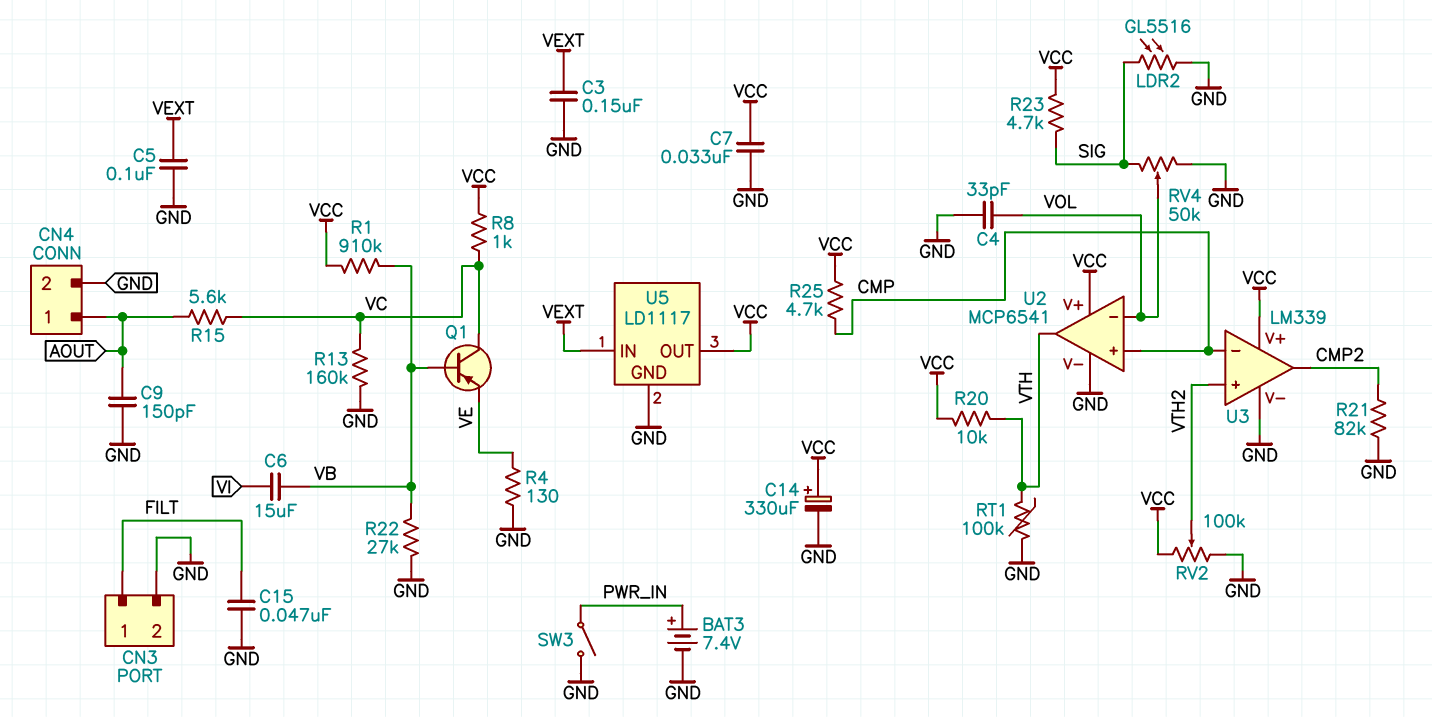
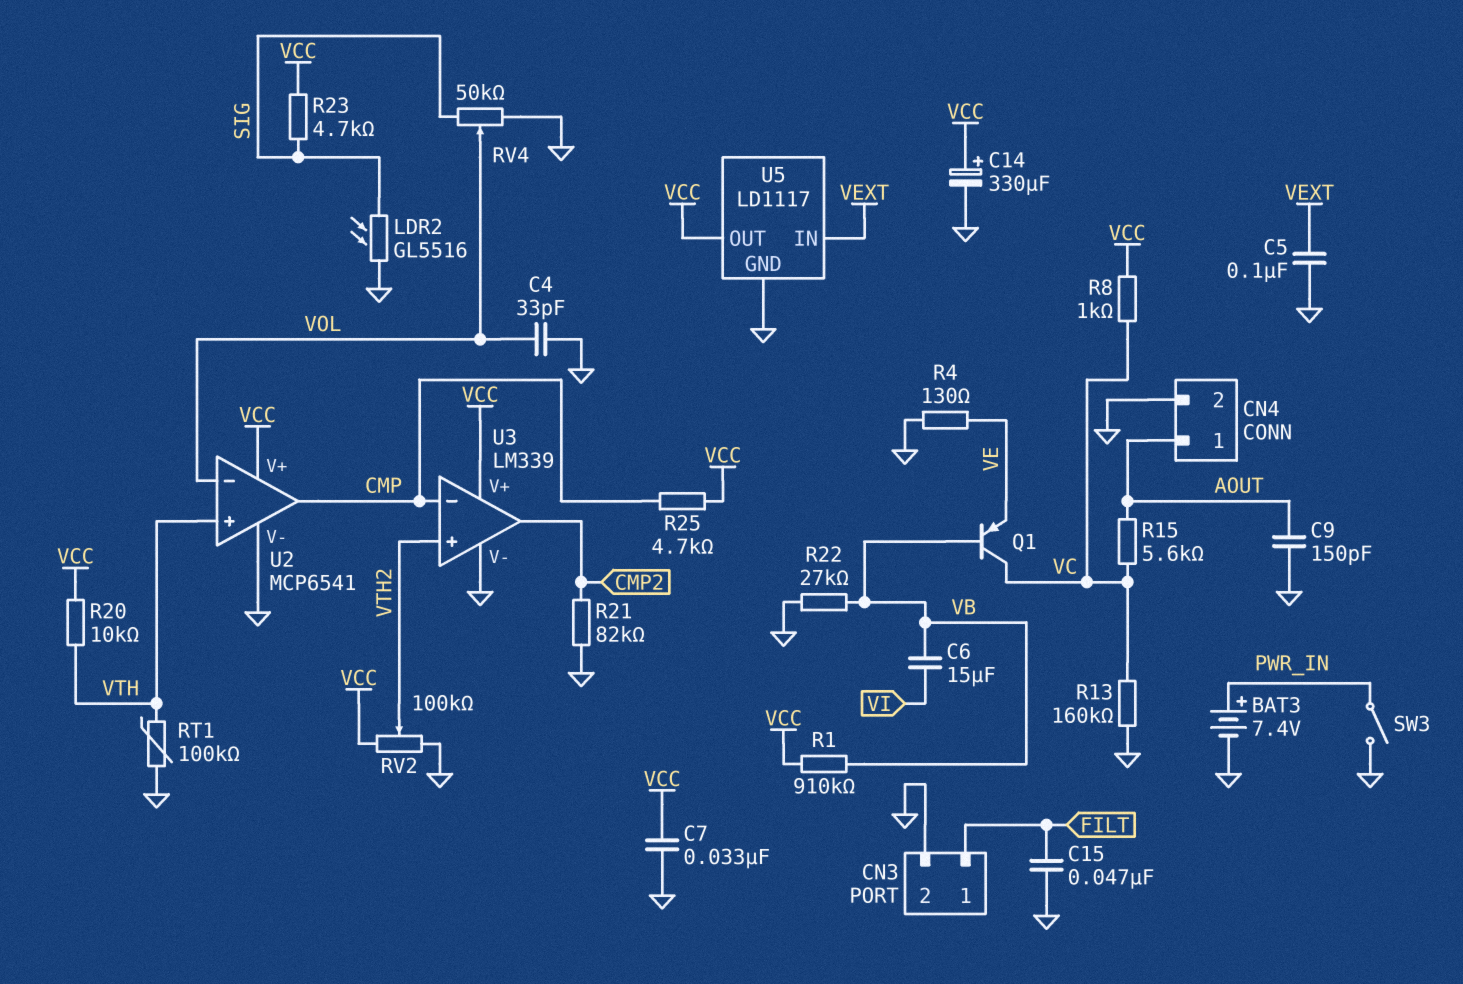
C3: 150nF (GND, VEXT) -> none
U2 pin in+: CMP -> VTH
U2 pin out: VTH -> CMP

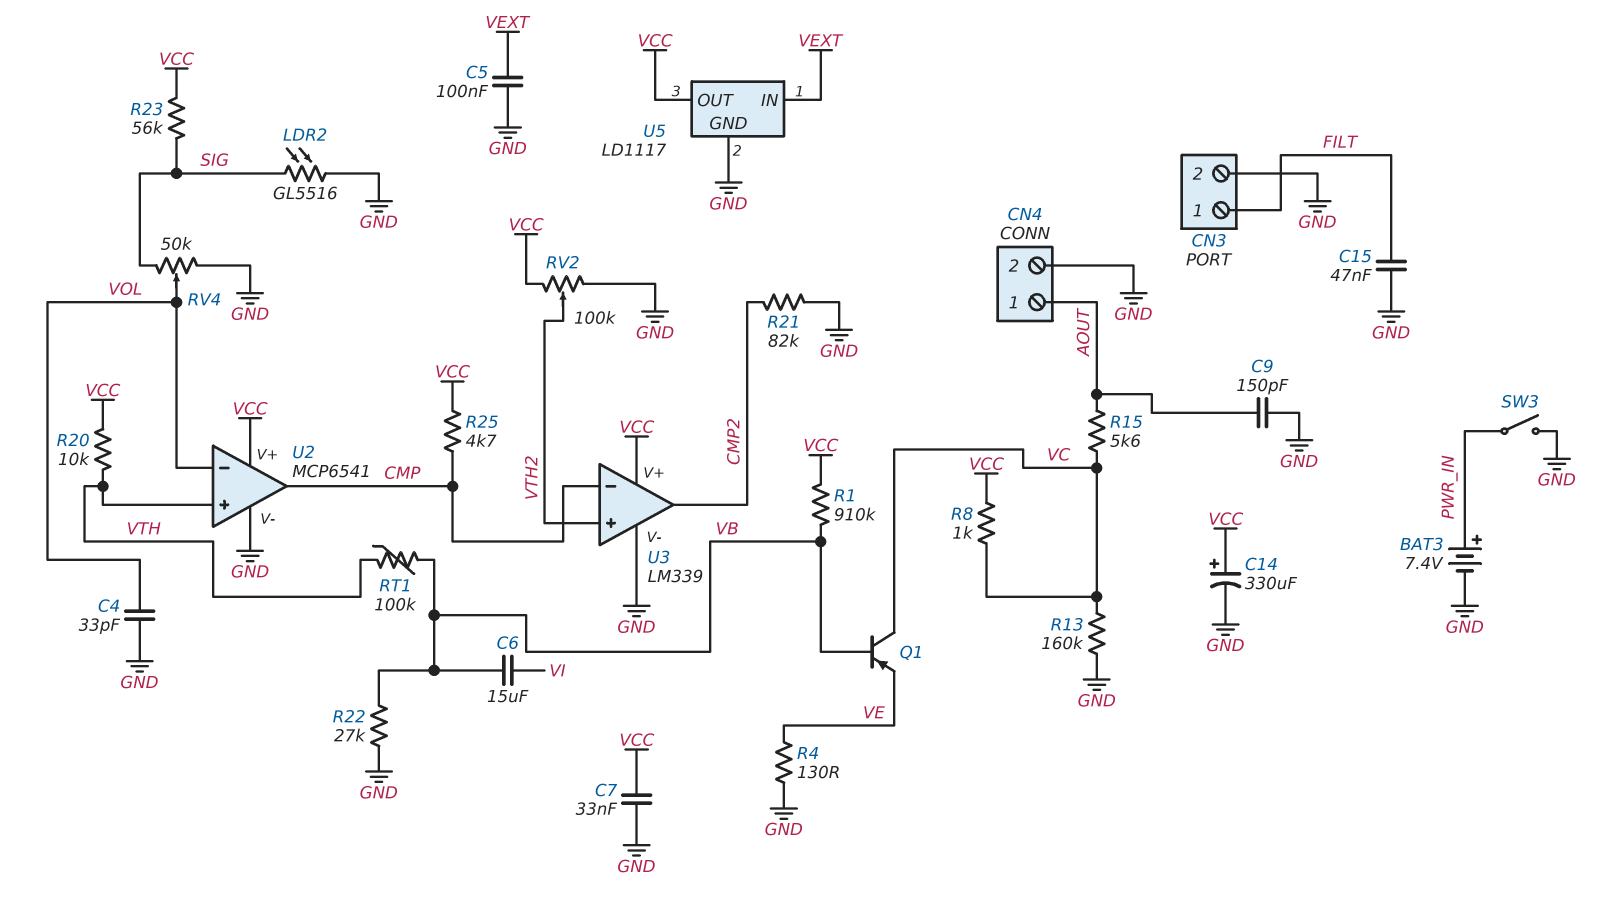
R23: 4.7k (SIG, VCC) -> 56k (SIG, VCC)
RT1: 100k (GND, VTH) -> 100k (VB, VTH)

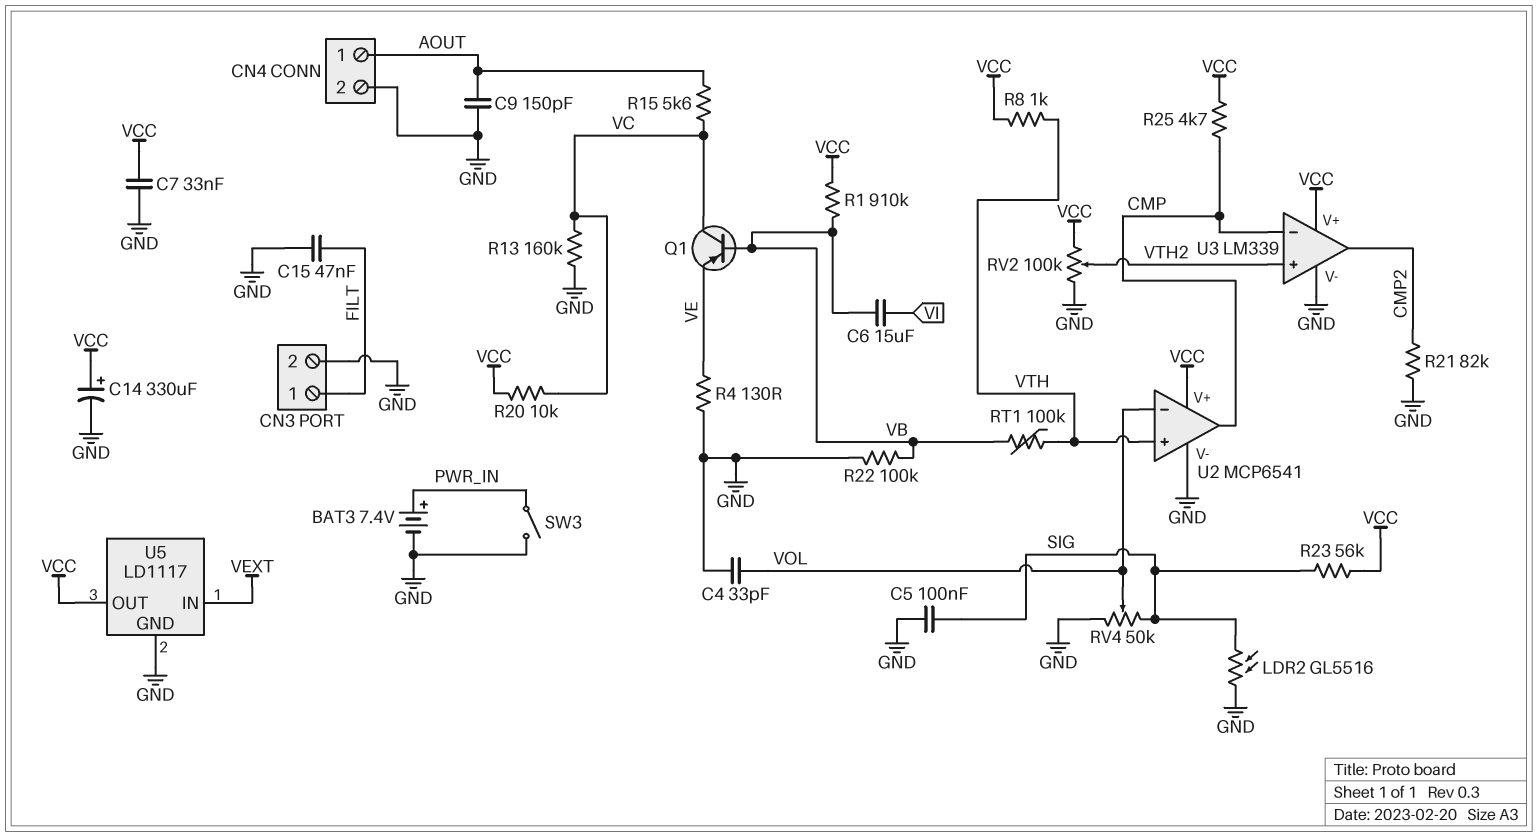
C5: 100nF (GND, VEXT) -> 100nF (GND, SIG)
R8: 1k (VC, VCC) -> 1k (VCC, VTH)
R20: 10k (VCC, VTH) -> 10k (VC, VCC)
R22: 27k (GND, VB) -> 100k (GND, VB)

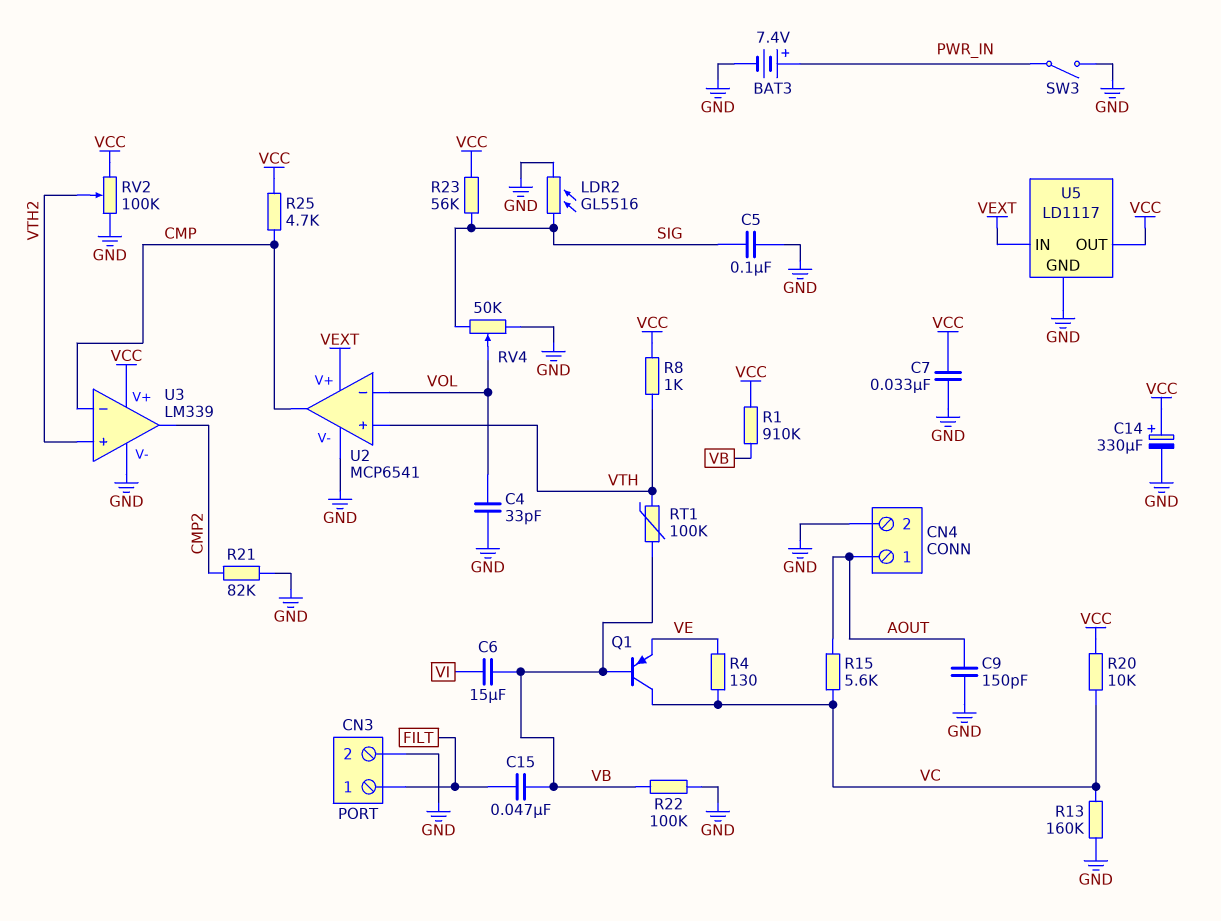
C15: 47nF (FILT, GND) -> 47nF (FILT, VB)
R4: 130 (GND, VE) -> 130 (VC, VE)
U2 pin V+: VCC -> VEXT

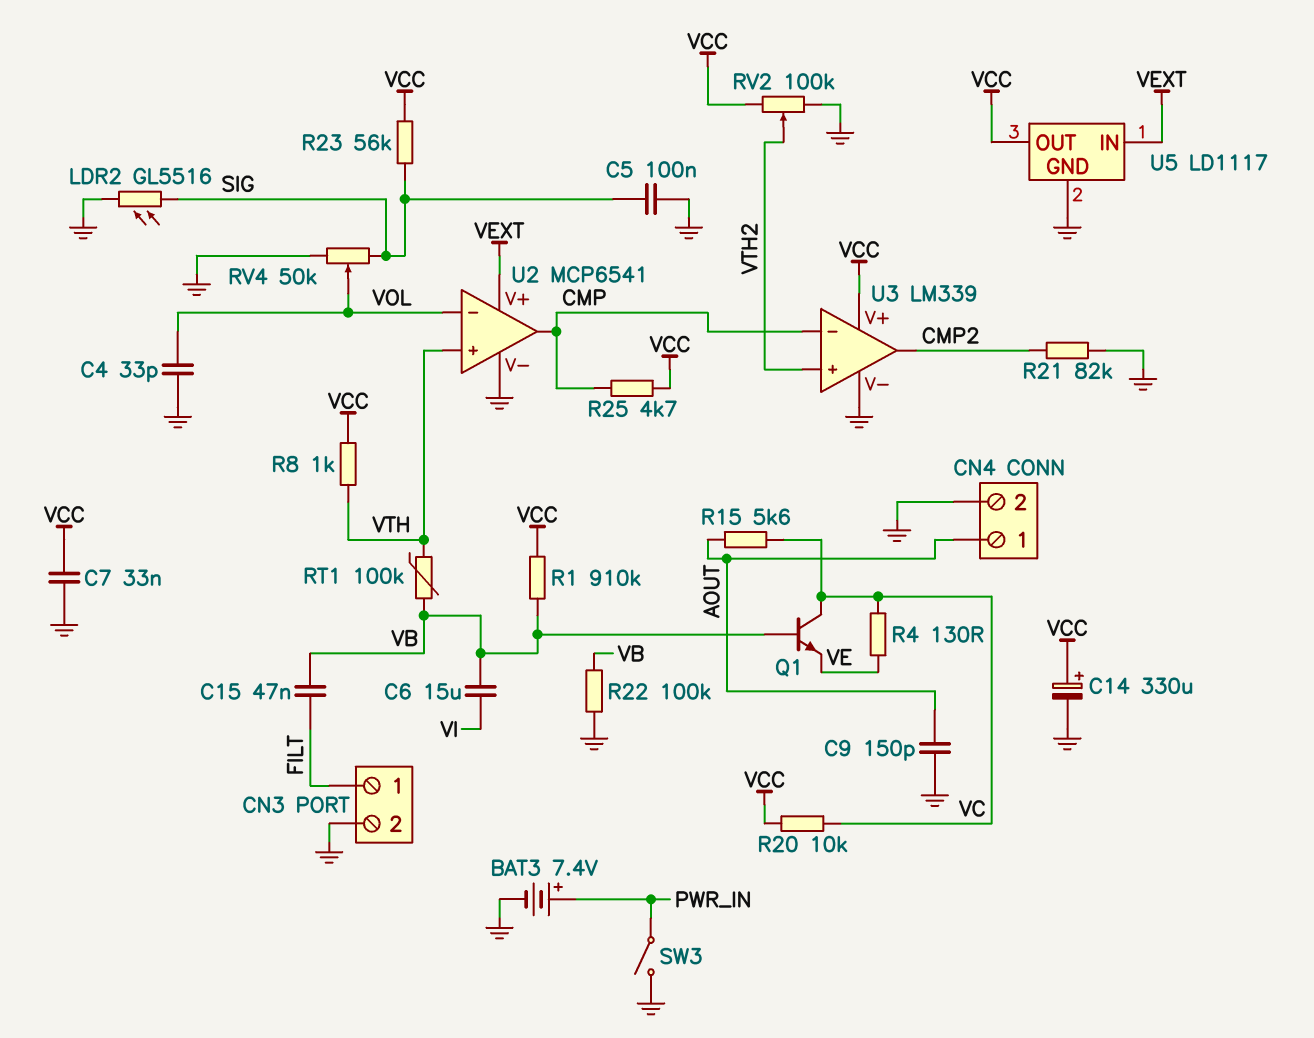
Q1: PNP (B VB, C VC, E VE) -> NPN (B VB, C VC, E VE)
R13: 160k (GND, VC) -> none

